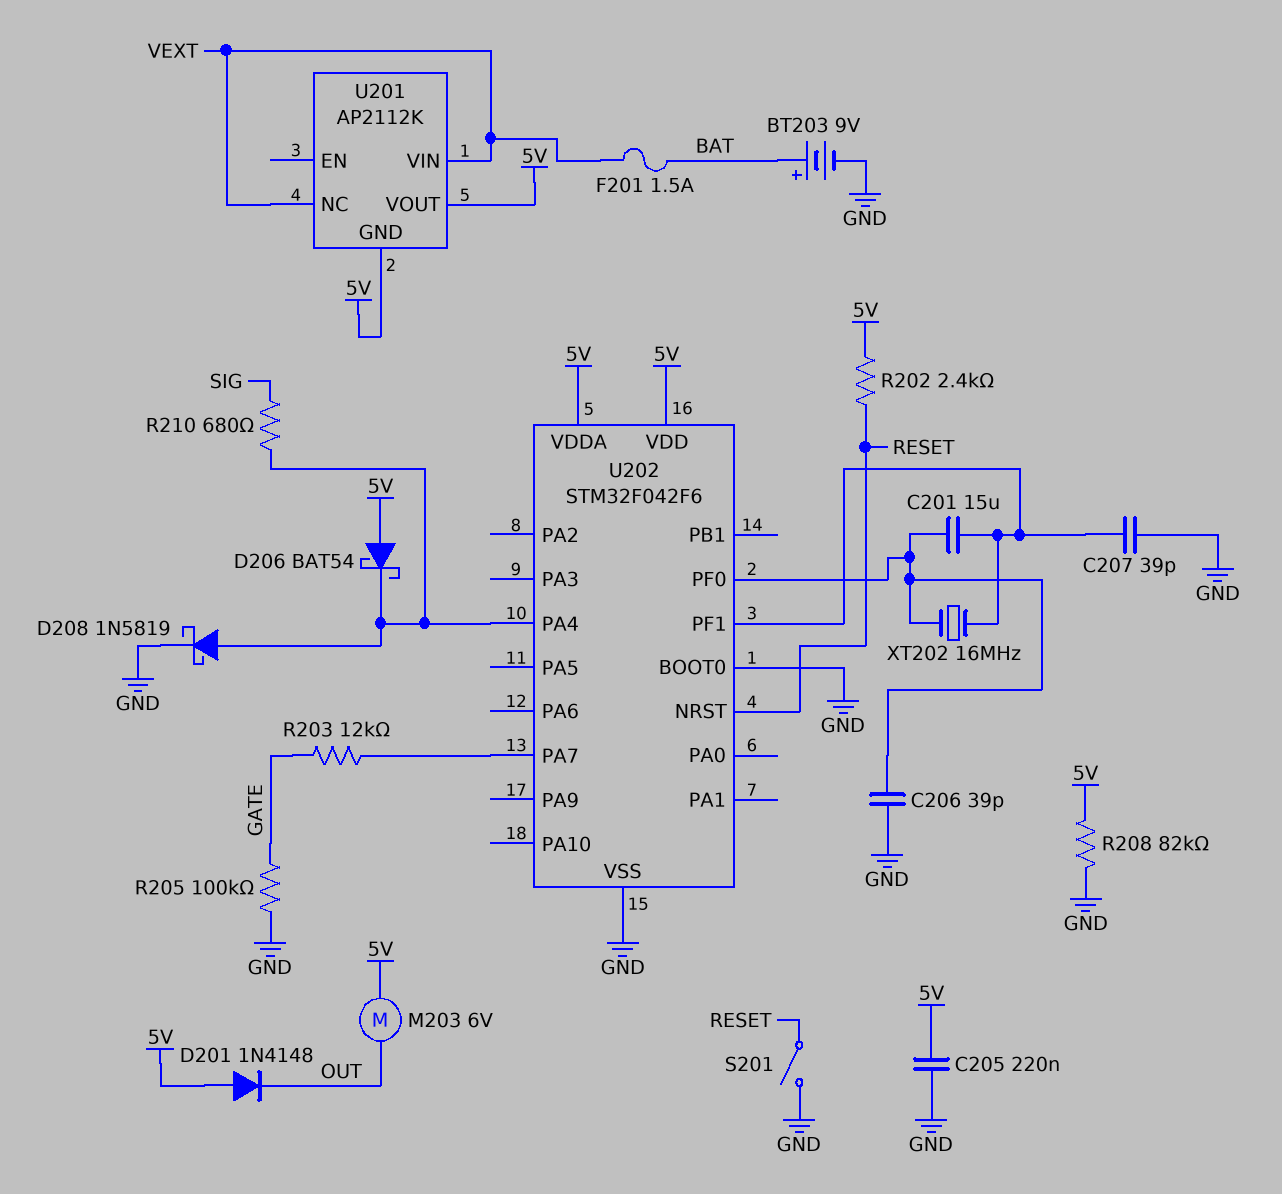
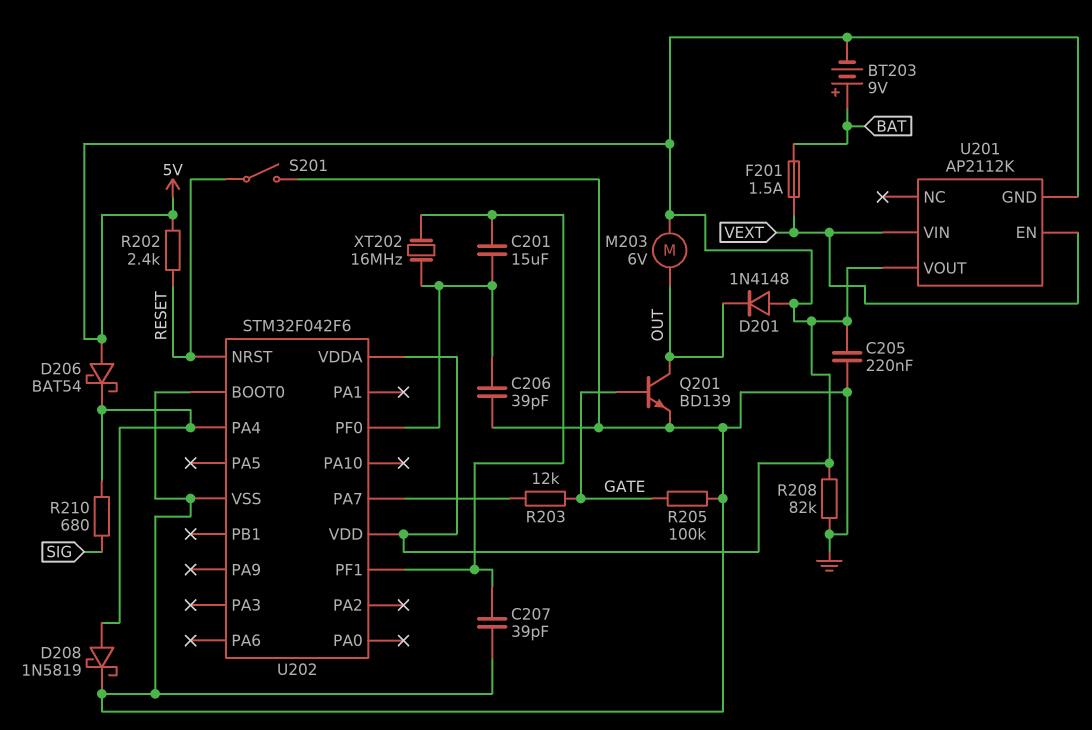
BT203: 9V (plus BAT, minus GND) -> 9V (plus BAT, minus 5V)
Q201: none -> NPN BD139 (B GATE, C OUT, E GND)
U201 pin EN: none -> VEXT
U201 pin NC: VEXT -> none

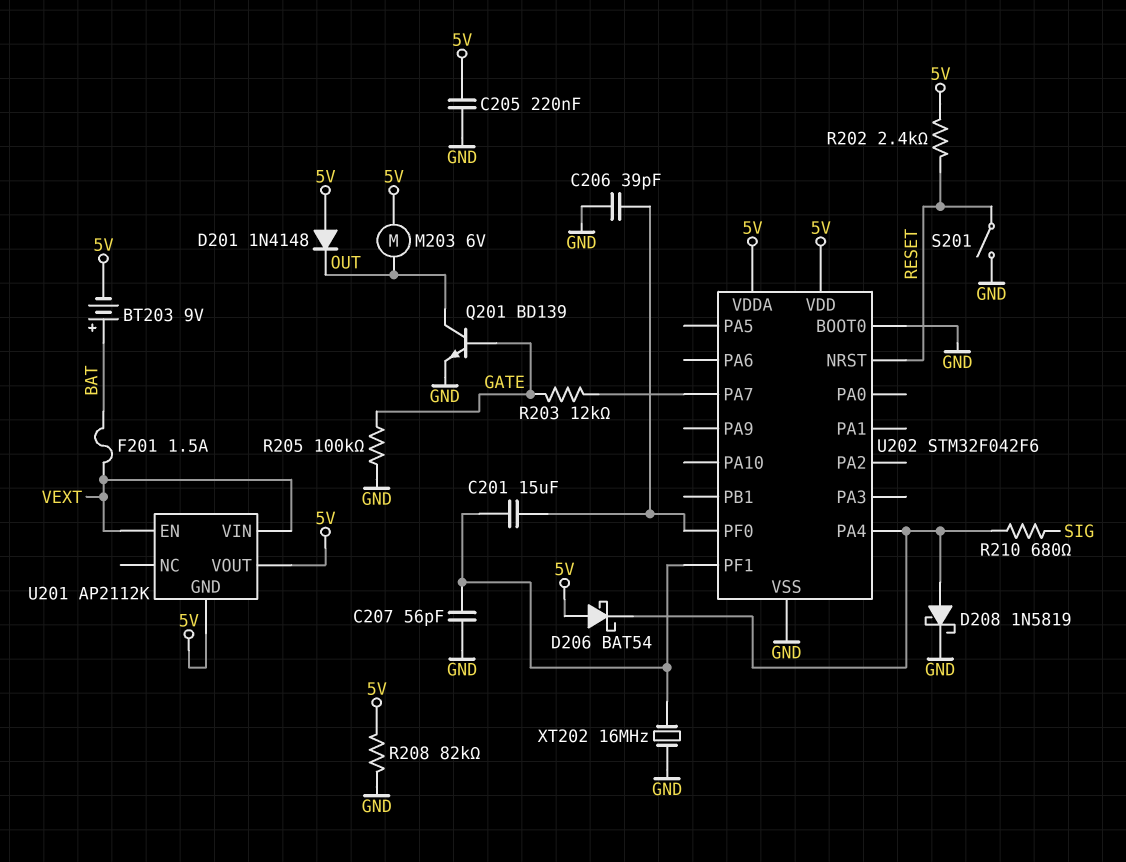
C207: 39pF (GND, U202/PF1) -> 56pF (GND, U202/PF1)
XT202: 16MHz (U202/PF0, U202/PF1) -> 16MHz (GND, U202/PF1)

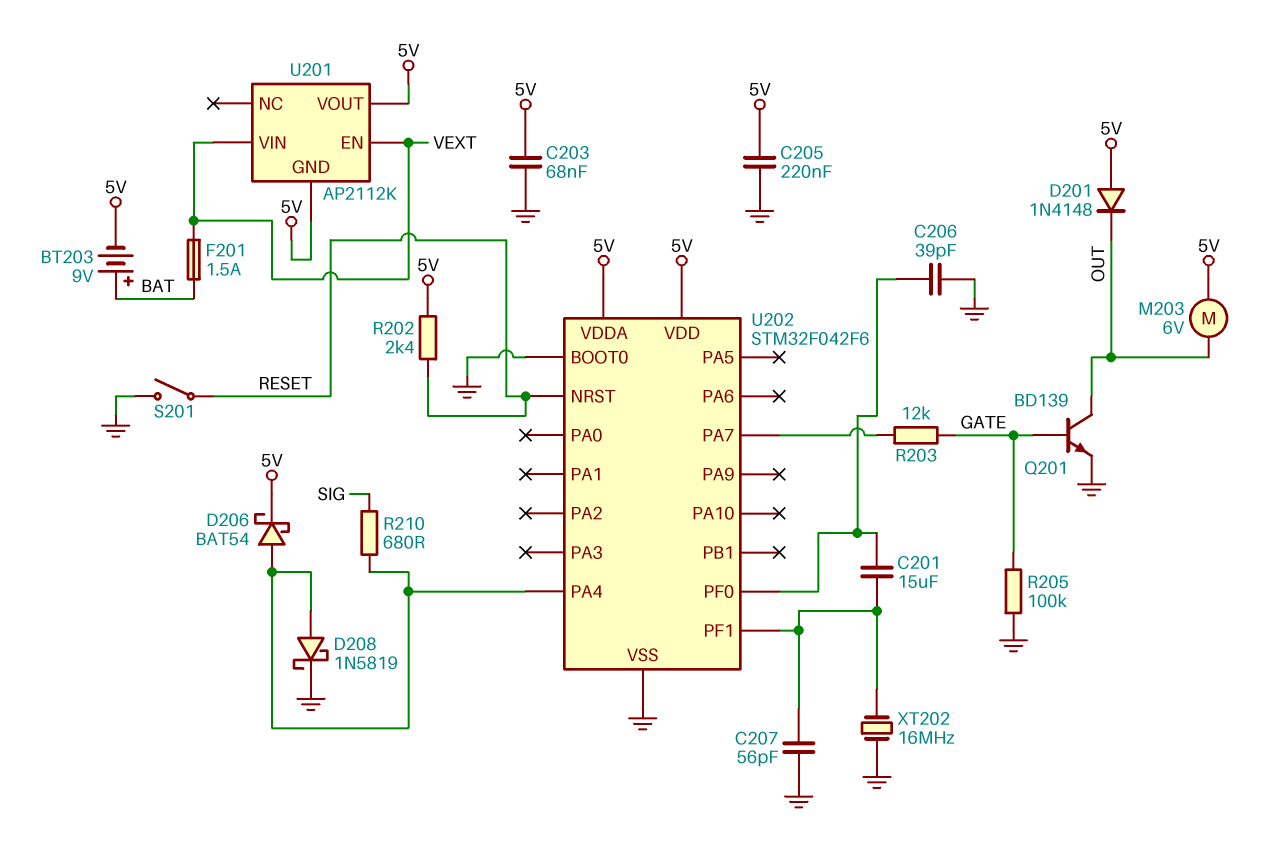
C203: none -> 68nF (5V, GND)
D206: schottky BAT54 (A 5V, K U202/PA4) -> schottky BAT54 (A U202/PA4, K 5V)
R208: 82k (5V, GND) -> none

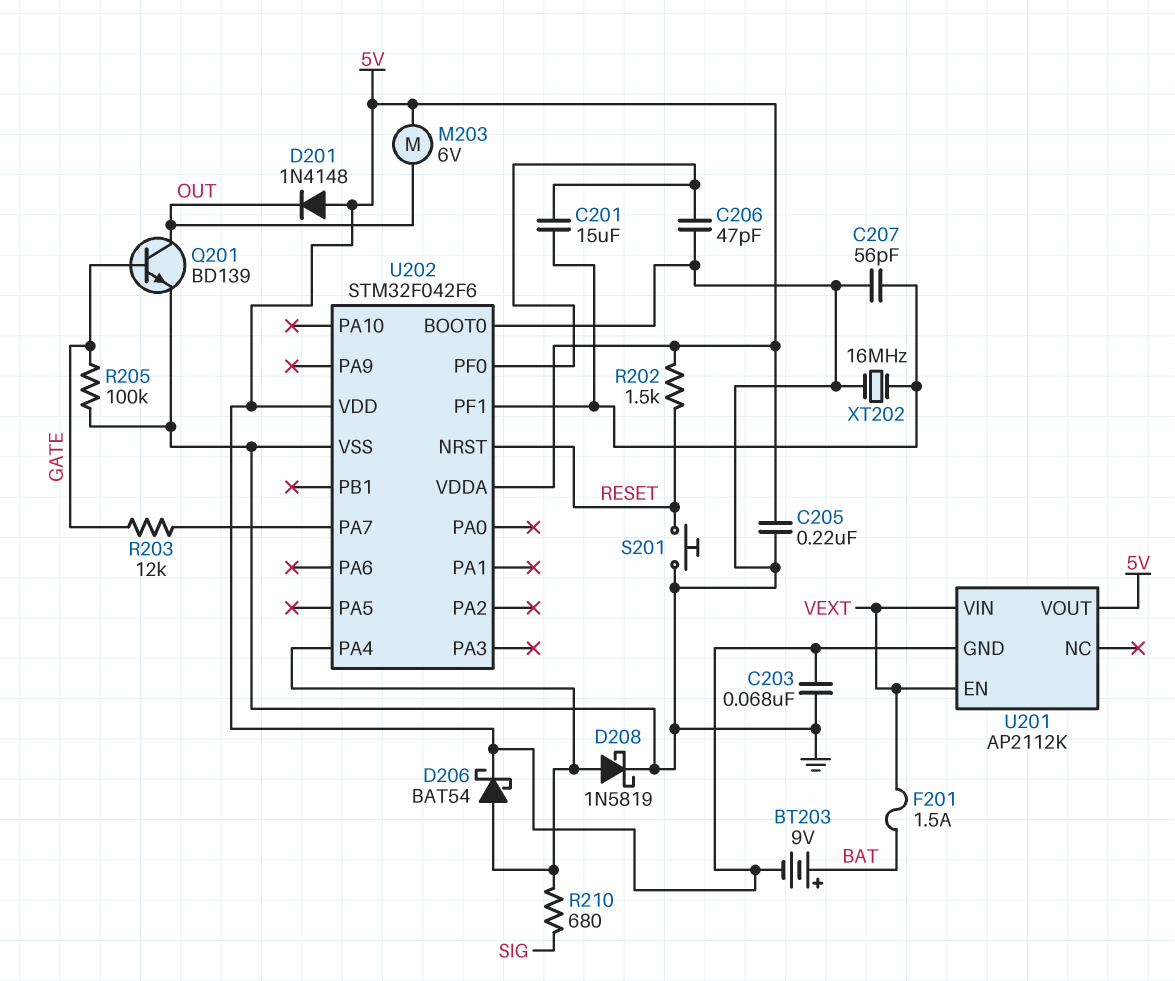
C206: 39pF (GND, U202/PF0) -> 47pF (GND, U202/PF0)
R202: 2.4k (5V, RESET) -> 1.5k (5V, RESET)
S201: switch (GND, RESET) -> button (GND, RESET)

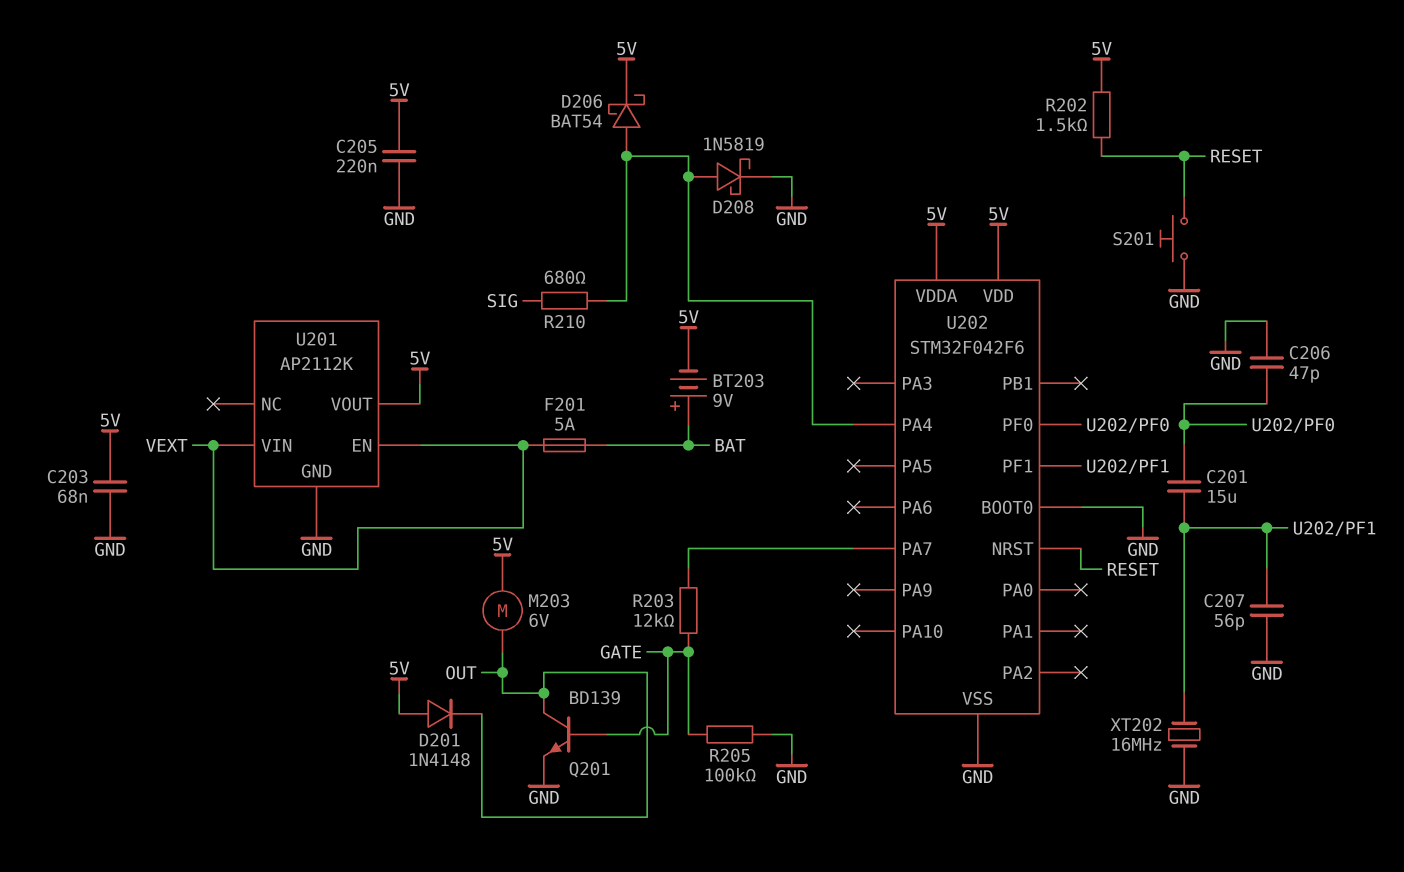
F201: 1.5A (BAT, VEXT) -> 5A (BAT, VEXT)
U201 pin GND: 5V -> GND

